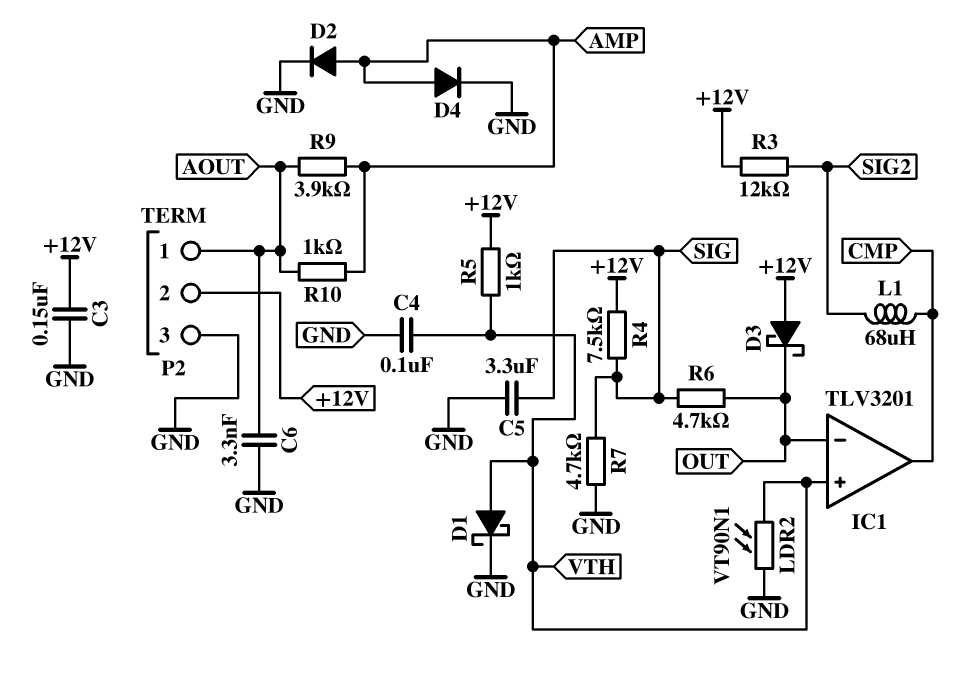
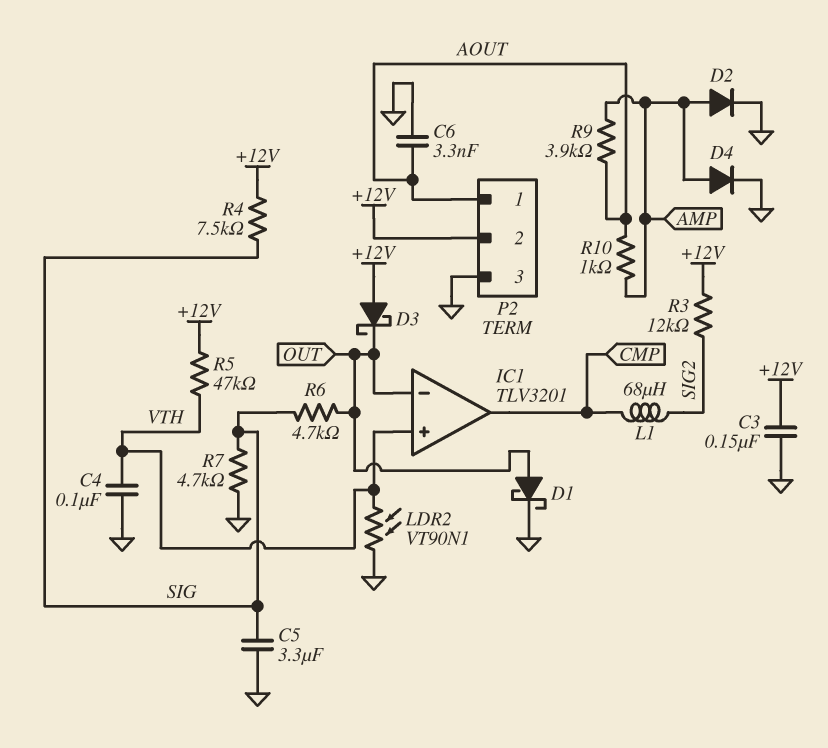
D1: schottky (A VTH, K GND) -> schottky (A OUT, K GND)
R5: 1k (+12V, VTH) -> 47k (+12V, VTH)

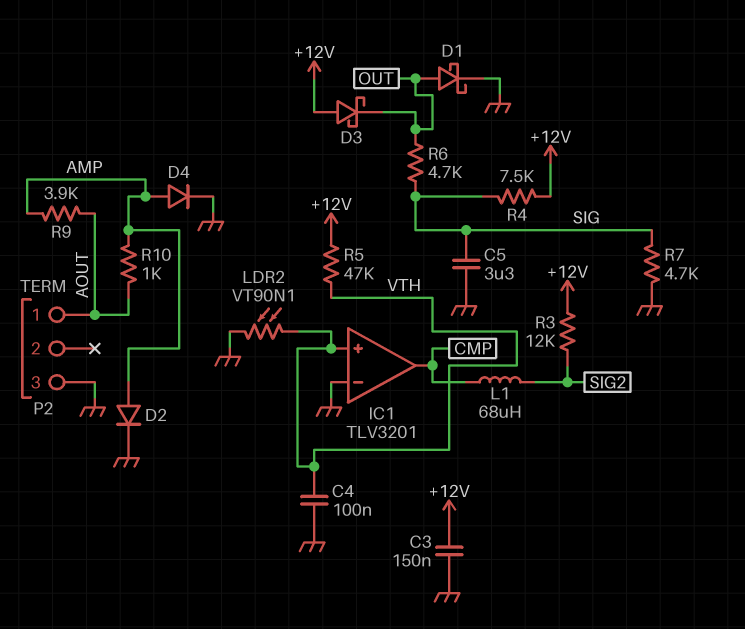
C6: 3.3nF (AOUT, GND) -> none
IC1 pin in-: OUT -> GND
P2 pin 2: +12V -> none

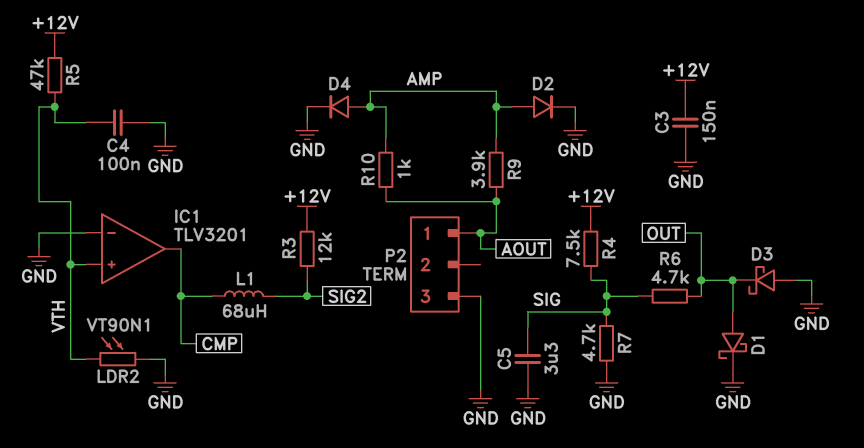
D3: schottky (A +12V, K OUT) -> schottky (A GND, K OUT)

